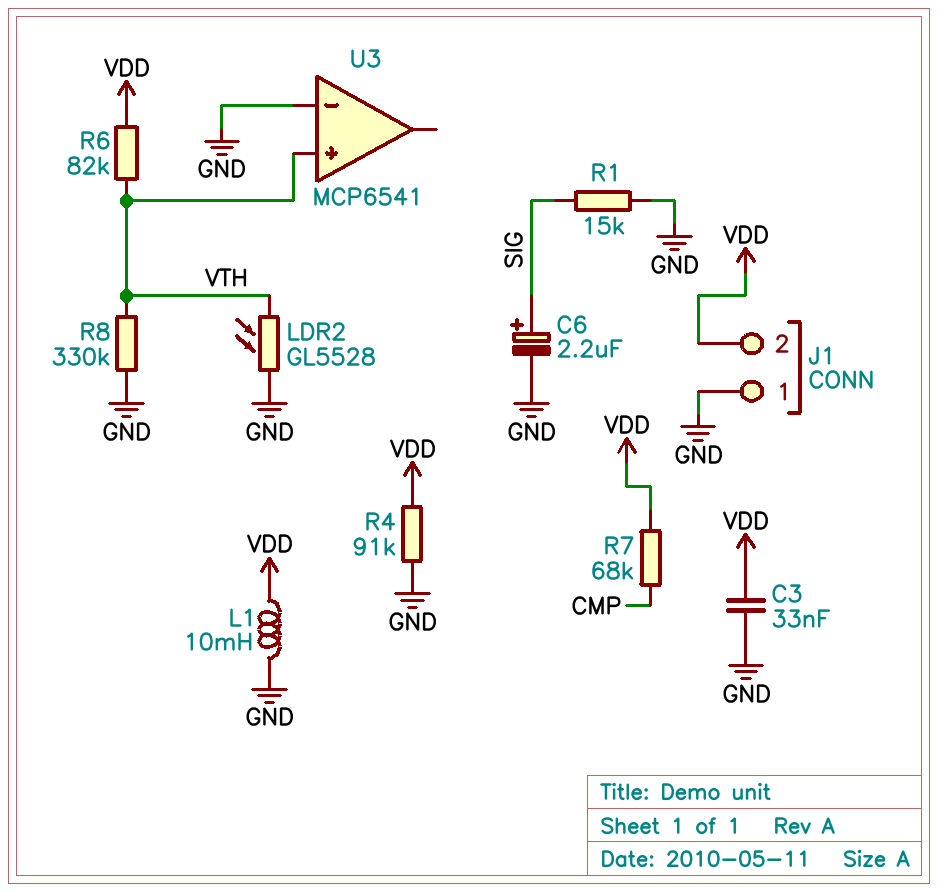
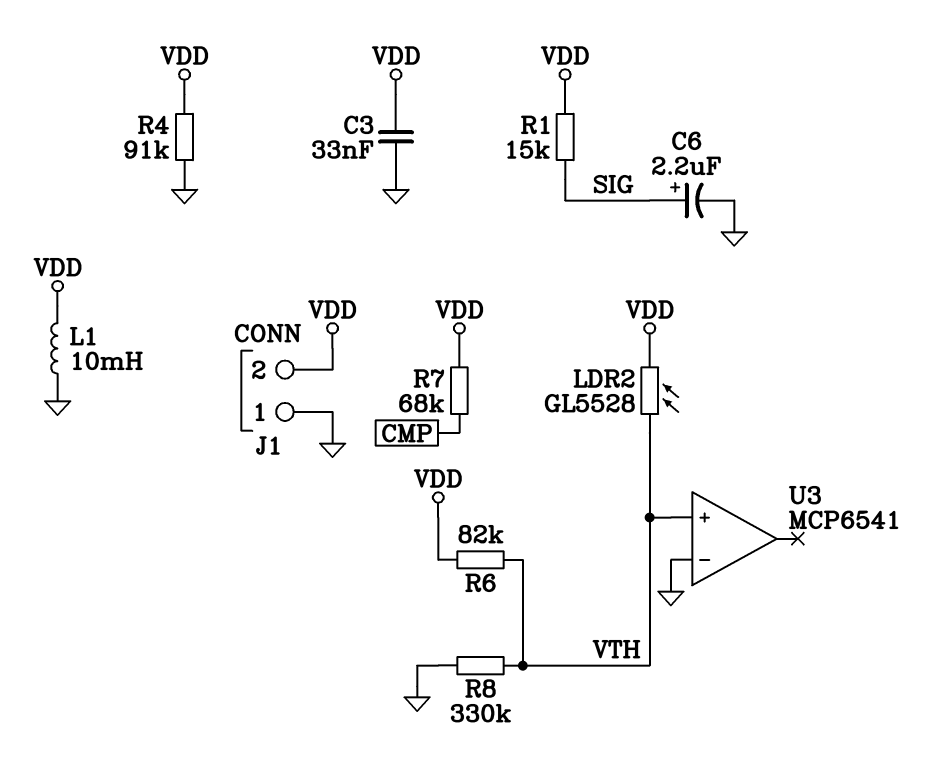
LDR2: GL5528 (GND, VTH) -> GL5528 (VDD, VTH)
R1: 15k (GND, SIG) -> 15k (SIG, VDD)

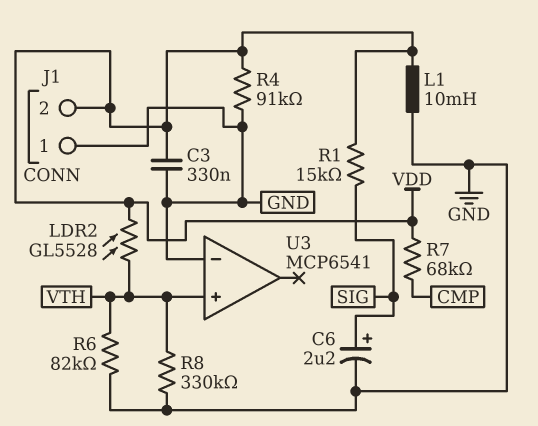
C3: 33nF (GND, VDD) -> 330nF (GND, VDD)
R6: 82k (VDD, VTH) -> 82k (GND, VTH)

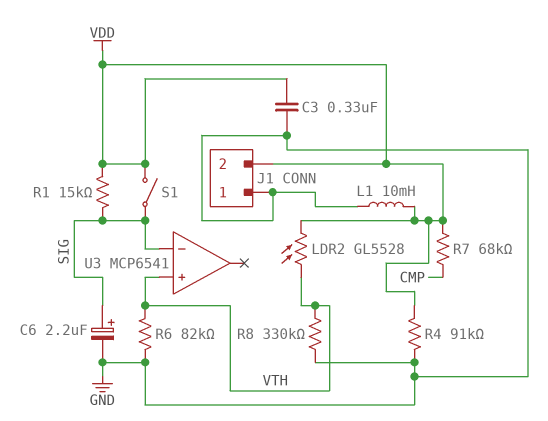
S1: none -> switch (SIG, VDD)
U3 pin in-: GND -> SIG

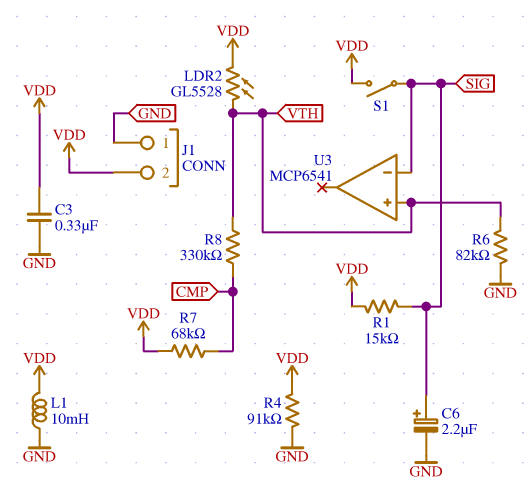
R8: 330k (GND, VTH) -> 330k (CMP, VTH)

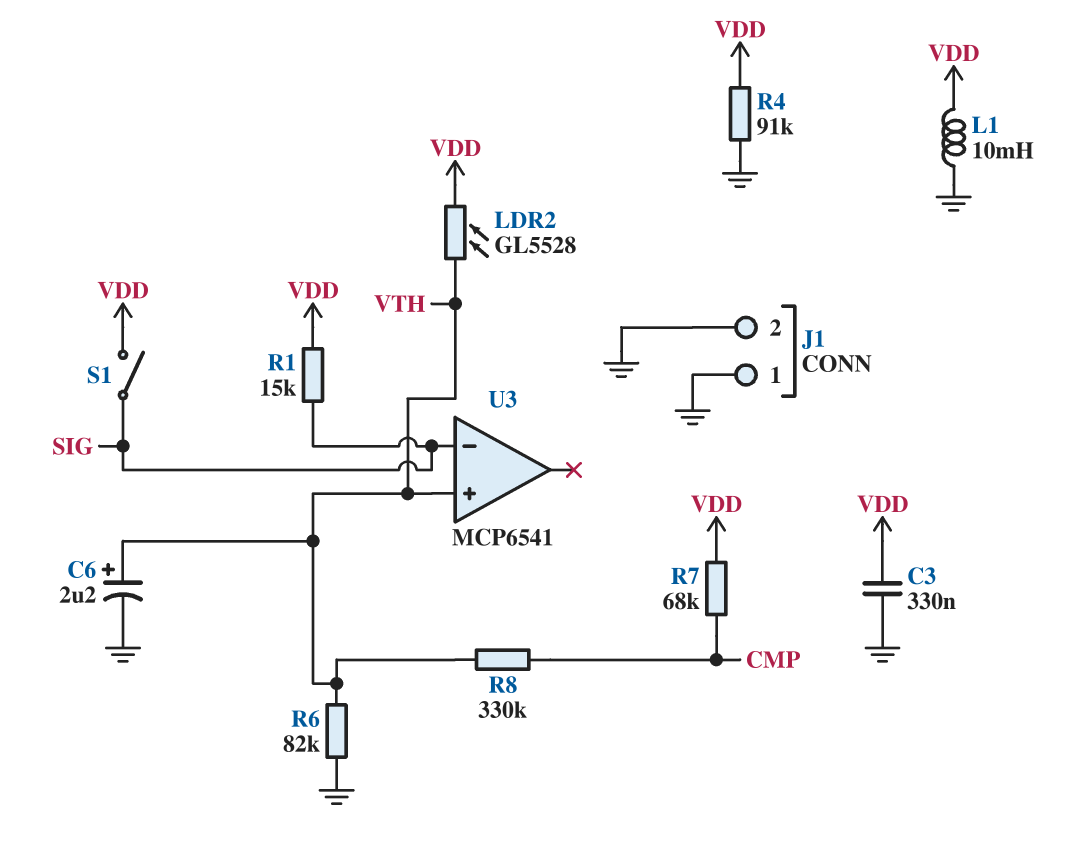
C6: 2.2uF (plus SIG, minus GND) -> 2.2uF (plus VTH, minus GND)
J1 pin 2: VDD -> GND

